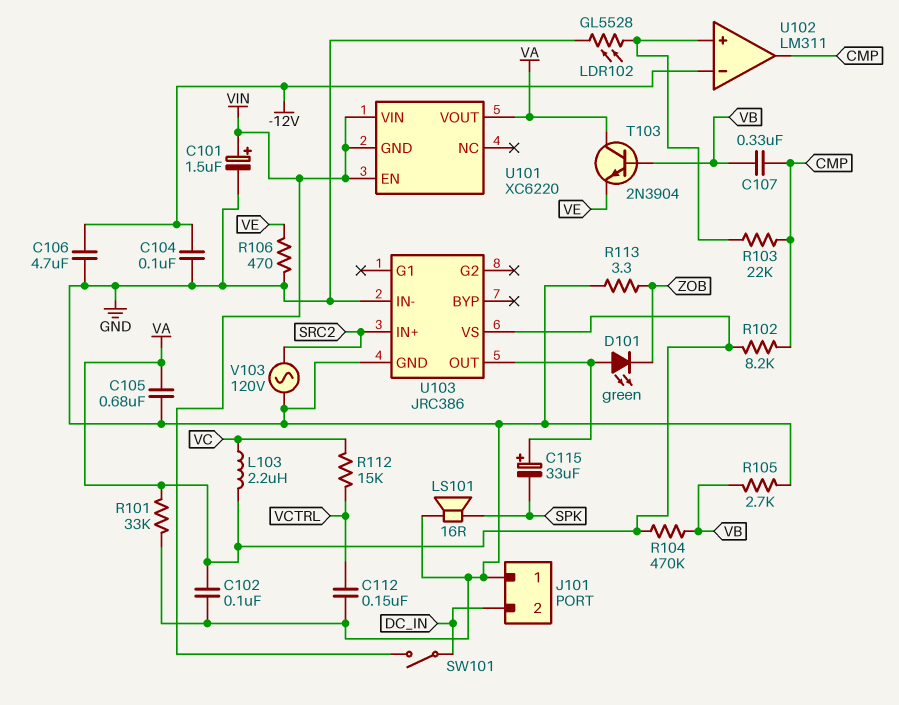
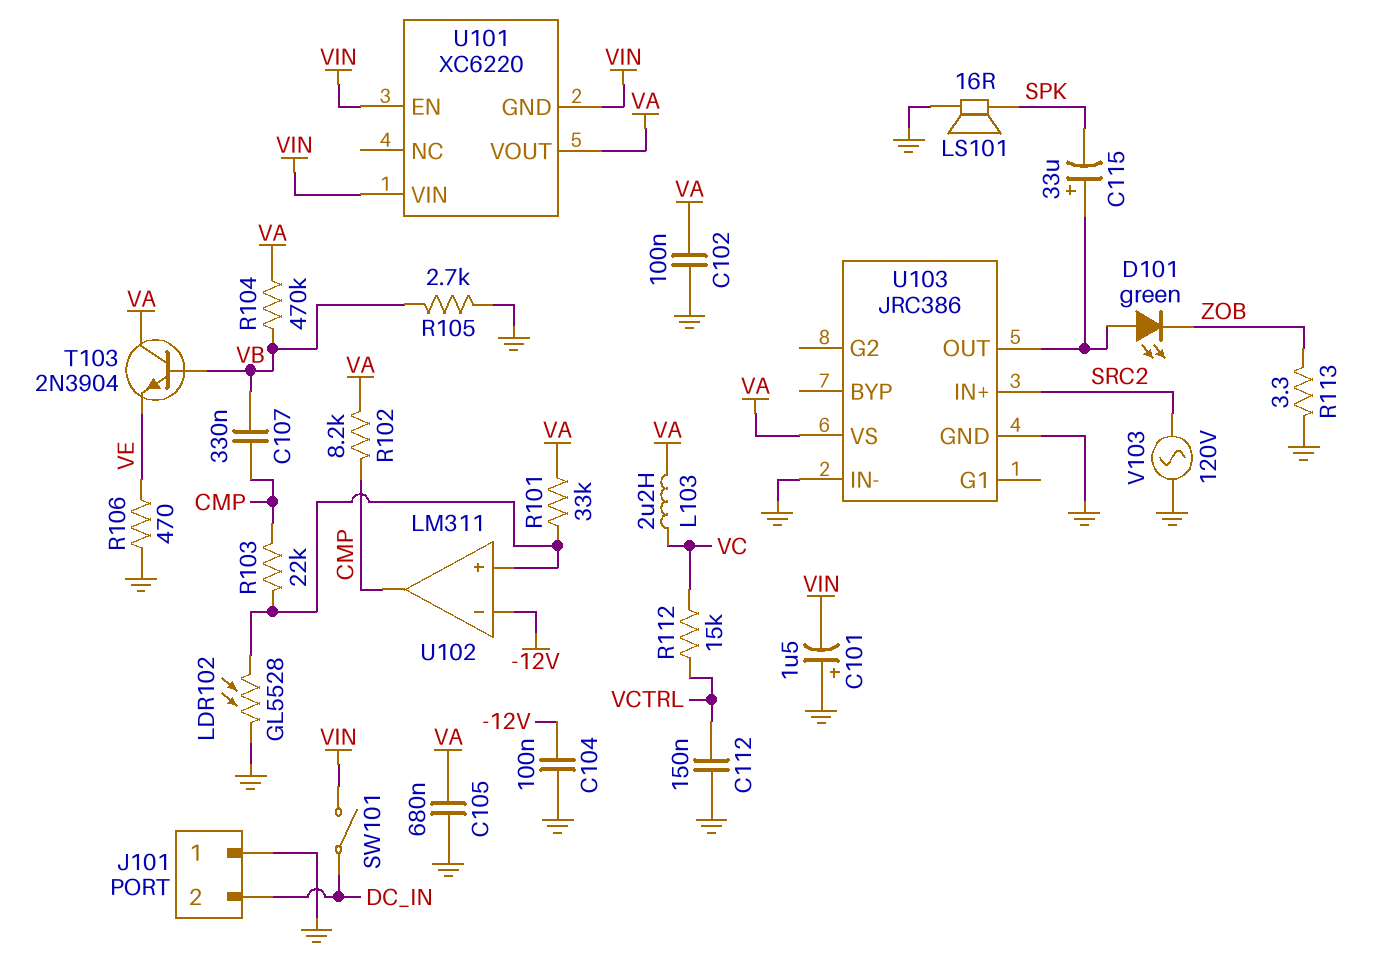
C101: 1.5uF (plus VIN, minus GND) -> 1.5uF (plus GND, minus VIN)
C106: 4.7uF (-12V, GND) -> none
R101: 33k (GND, VA) -> 33k (U102/in+, VA)

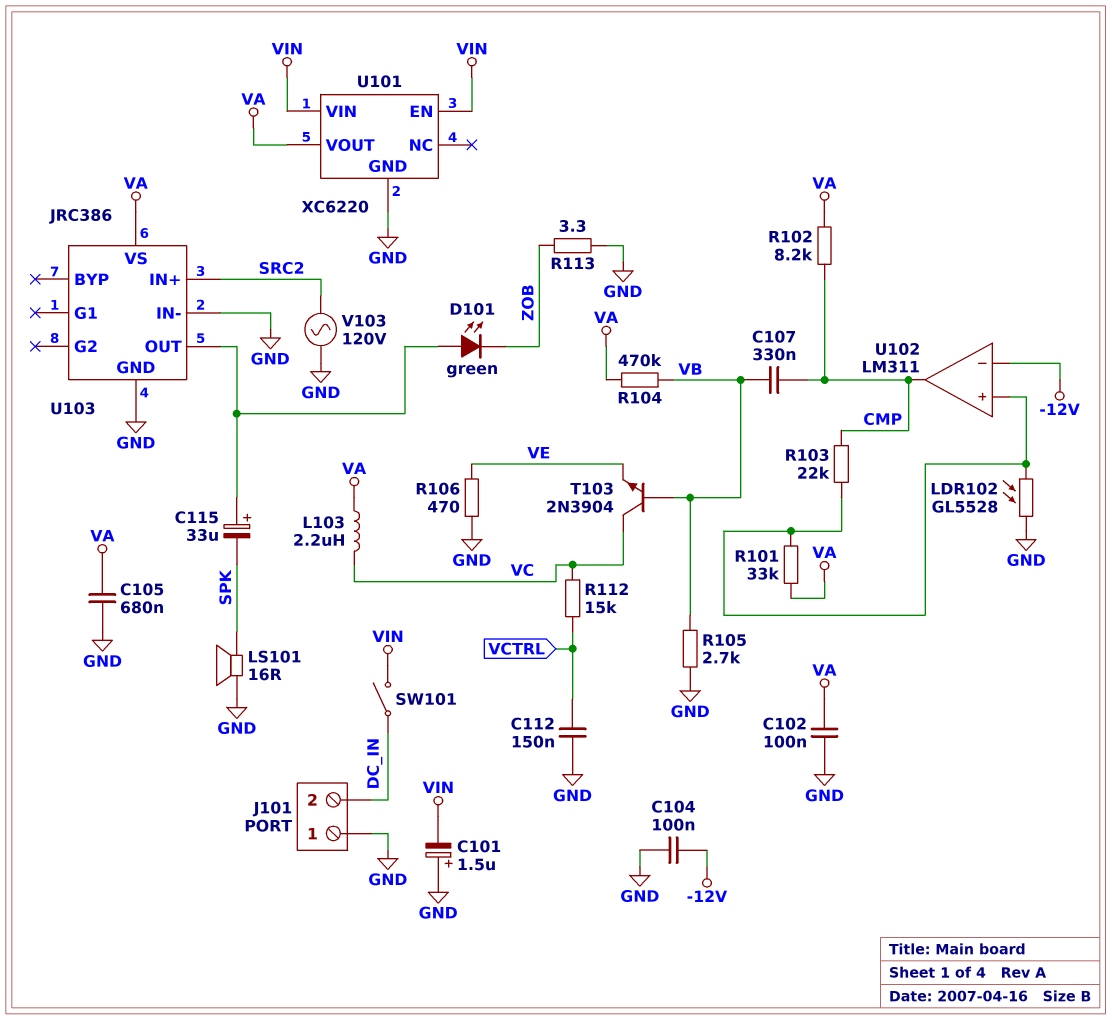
T103: NPN 2N3904 (B VB, C VA, E VE) -> NPN 2N3904 (B VB, C VC, E VE)
U101 pin GND: VIN -> GND

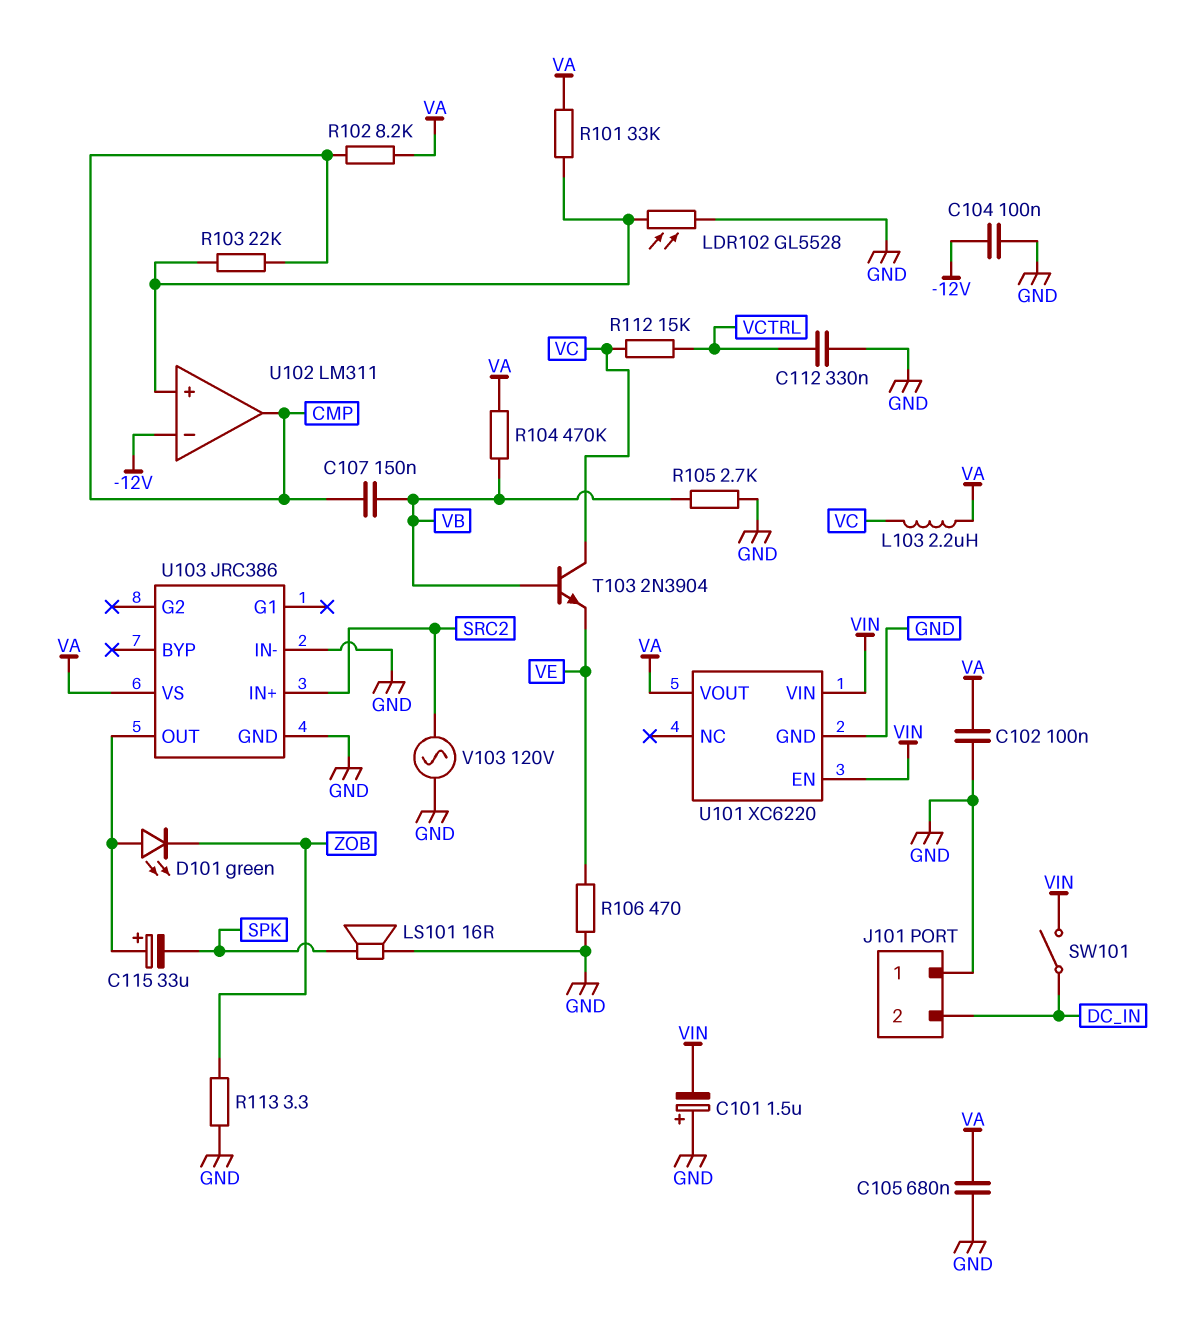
C107: 330nF (CMP, VB) -> 150nF (CMP, VB)
C112: 150nF (GND, VCTRL) -> 330nF (GND, VCTRL)

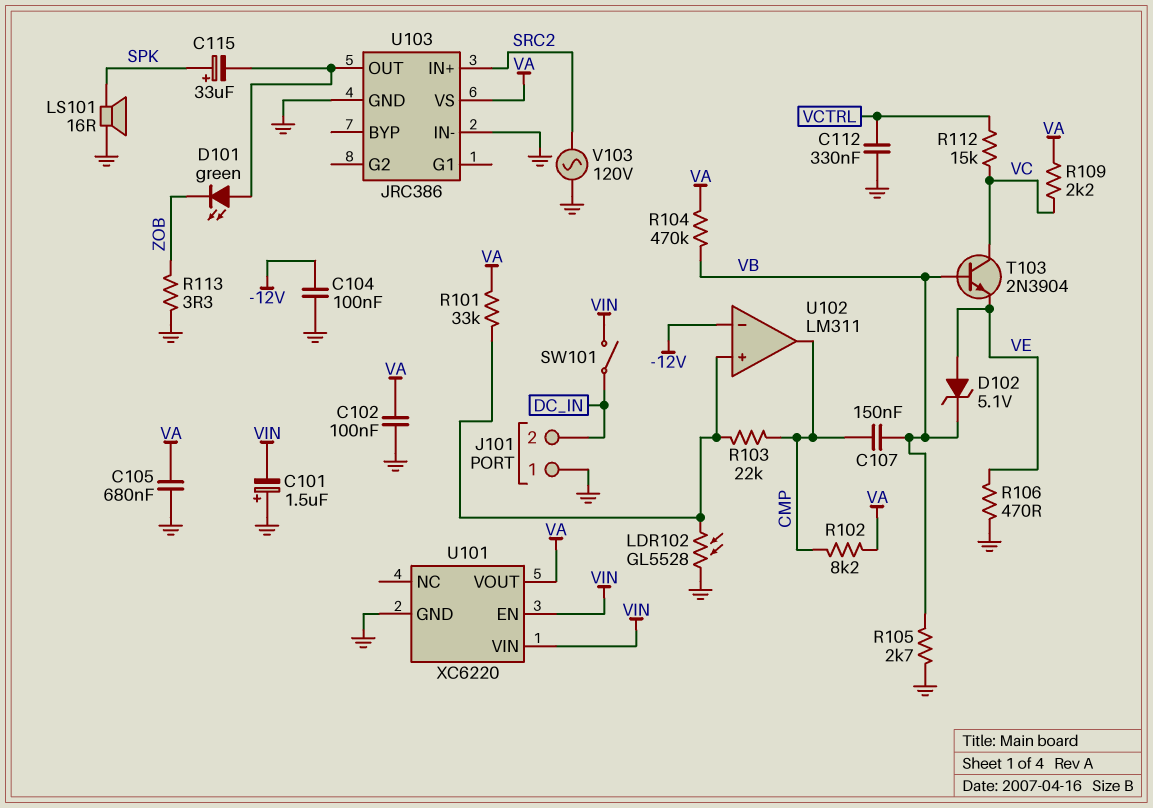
C115: 33uF (plus U103/OUT, minus SPK) -> 33uF (plus SPK, minus U103/OUT)
D102: none -> zener 5.1V (A VE, K VB)
L103: 2.2uH (VA, VC) -> none
R109: none -> 2.2k (VA, VC)

